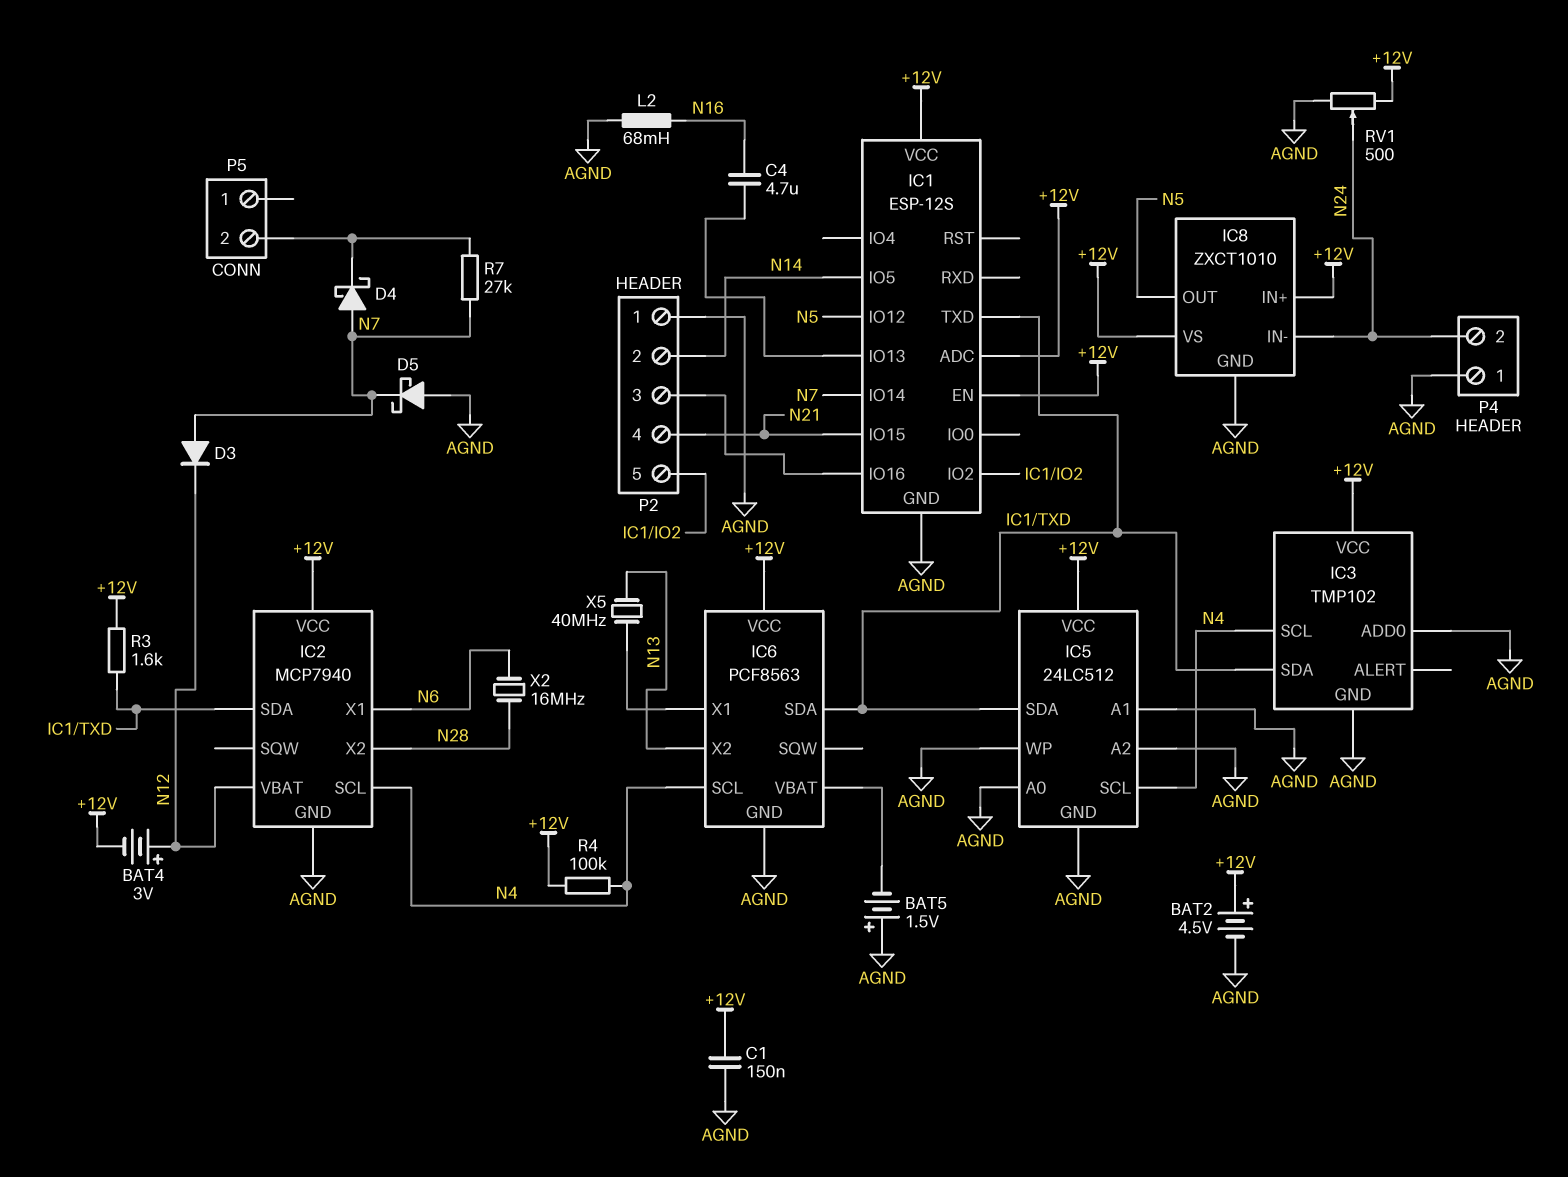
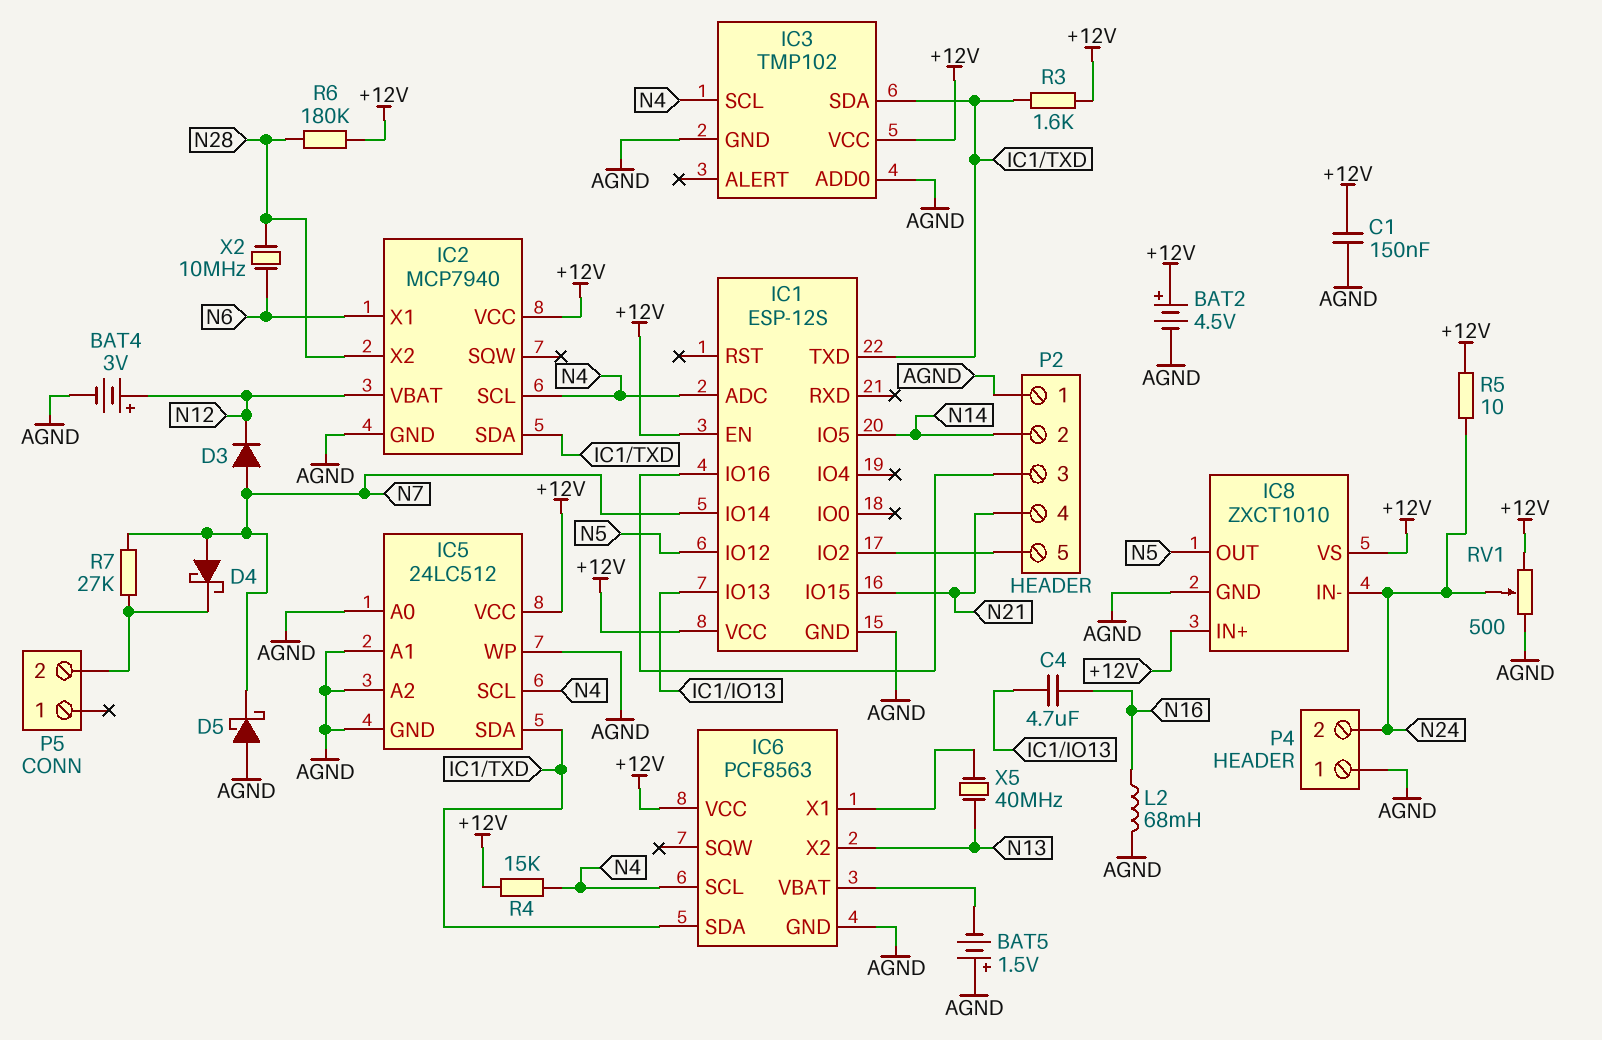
BAT4: 3V (plus N12, minus +12V) -> 3V (plus N12, minus AGND)
IC1 pin ADC: +12V -> N4
R4: 100k (+12V, N4) -> 15k (+12V, N4)
R5: none -> 10 (+12V, N24)
R6: none -> 180k (+12V, N28)
X2: 16MHz (N6, N28) -> 10MHz (N6, N28)

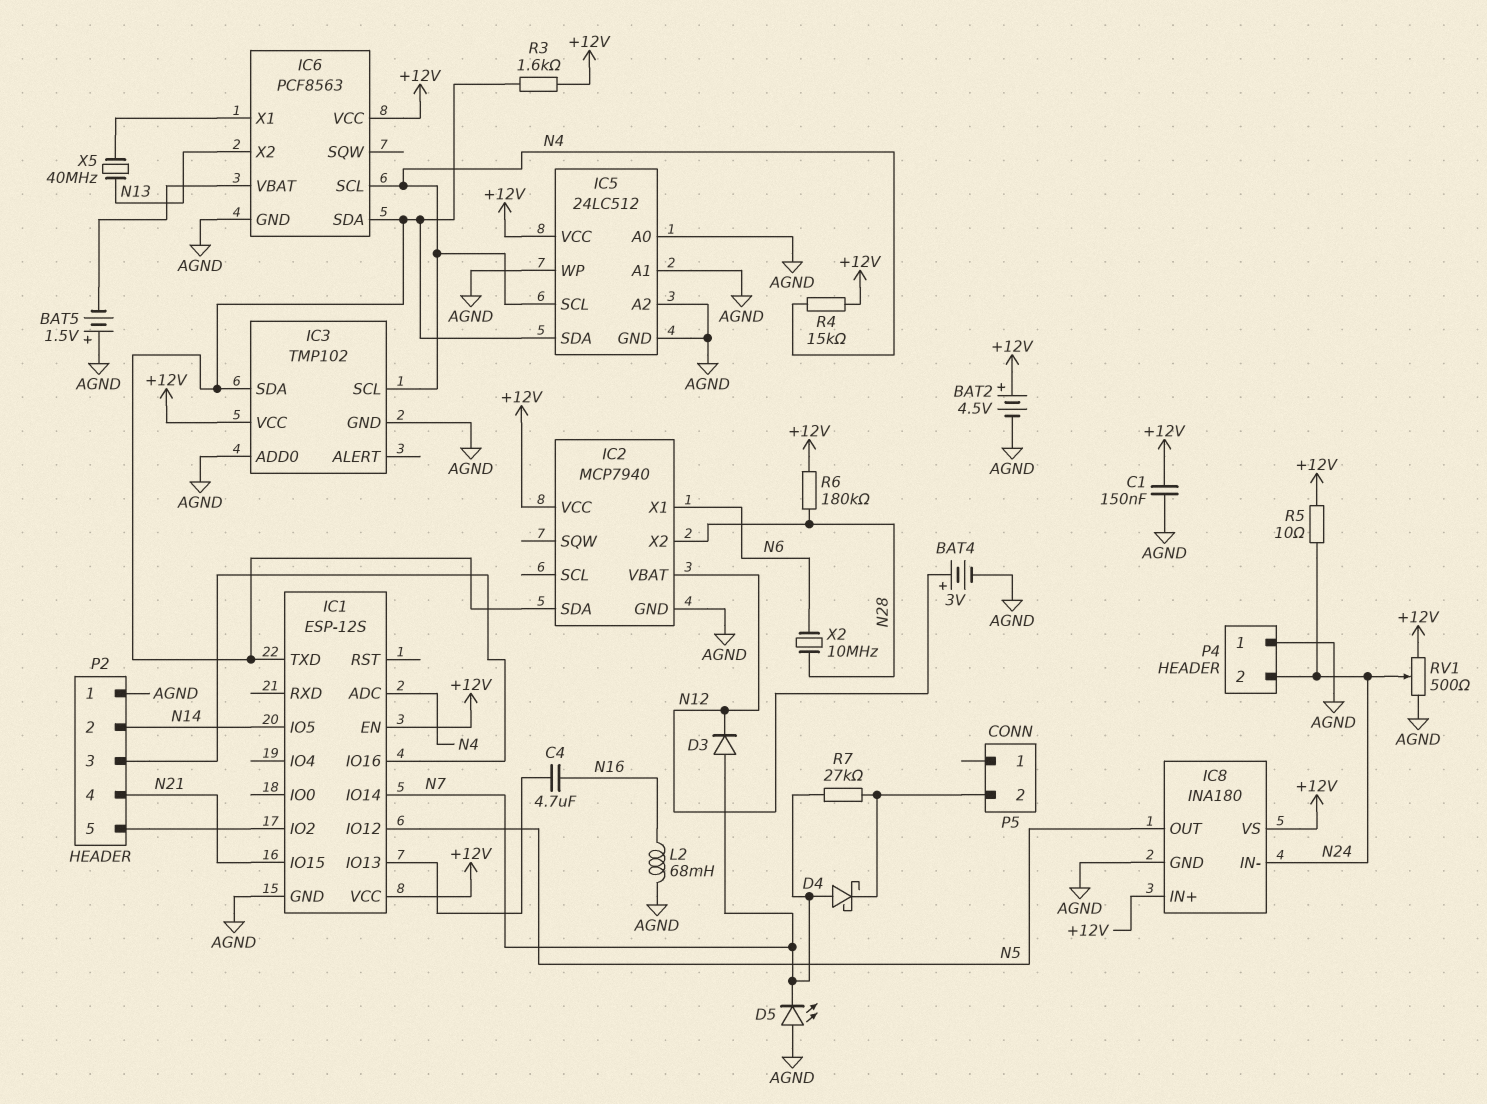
D5: schottky (A AGND, K N7) -> LED (A AGND, K N7)
IC2 pin SCL: N4 -> none
IC8: ZXCT1010 -> INA180

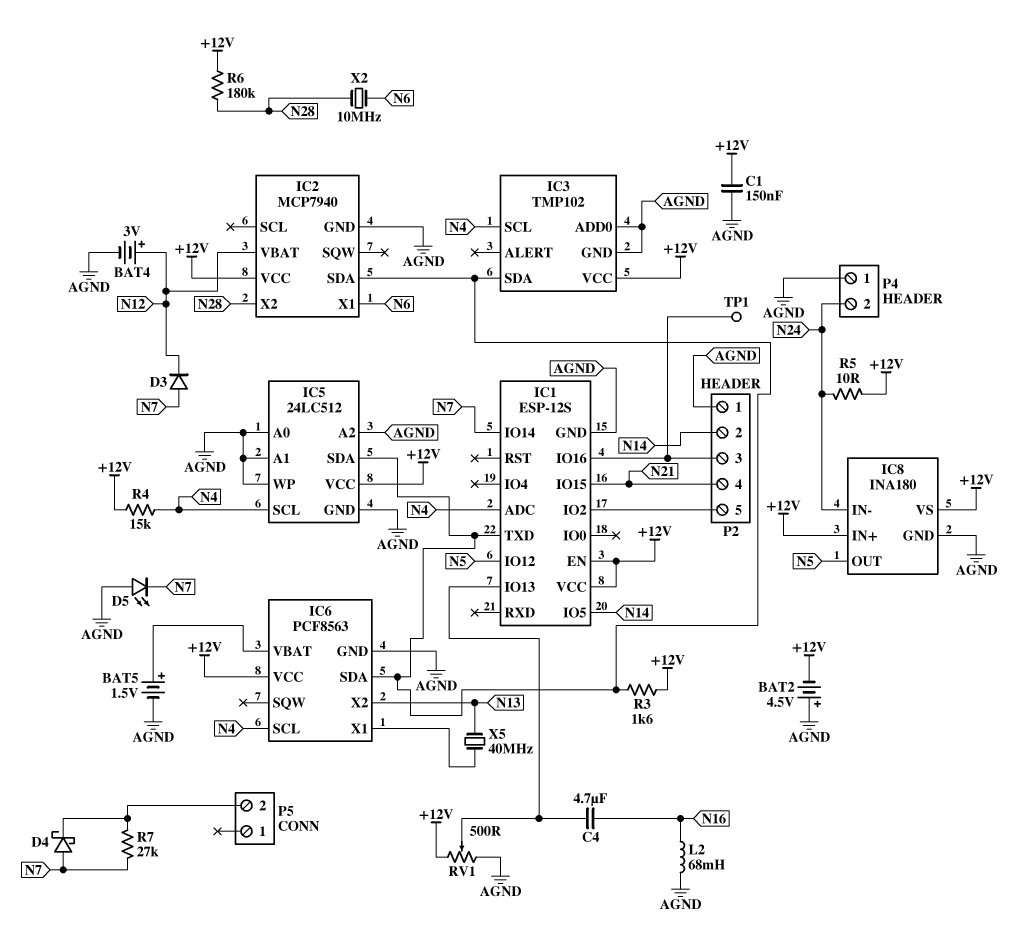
BAT2: 4.5V (plus +12V, minus AGND) -> 4.5V (plus AGND, minus +12V)
BAT5: 1.5V (plus AGND, minus IC6/VBAT) -> 1.5V (plus IC6/VBAT, minus AGND)
RV1: 500 (+12V, AGND, wiper N24) -> 500 (+12V, AGND, wiper IC1/IO13)
TP1: none -> test point (IC1/IO16)

